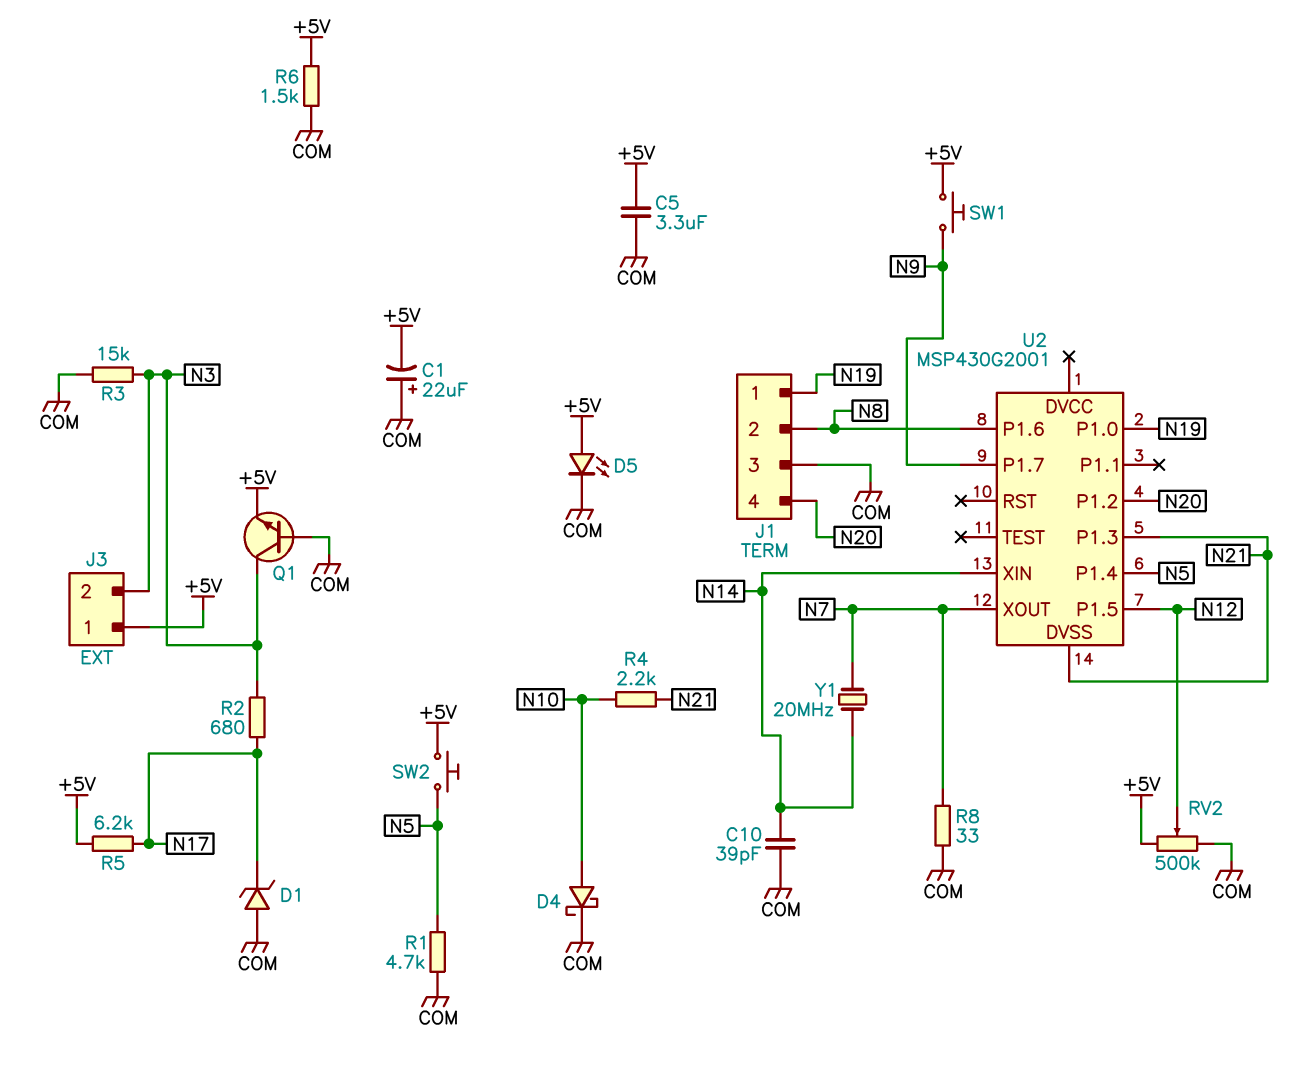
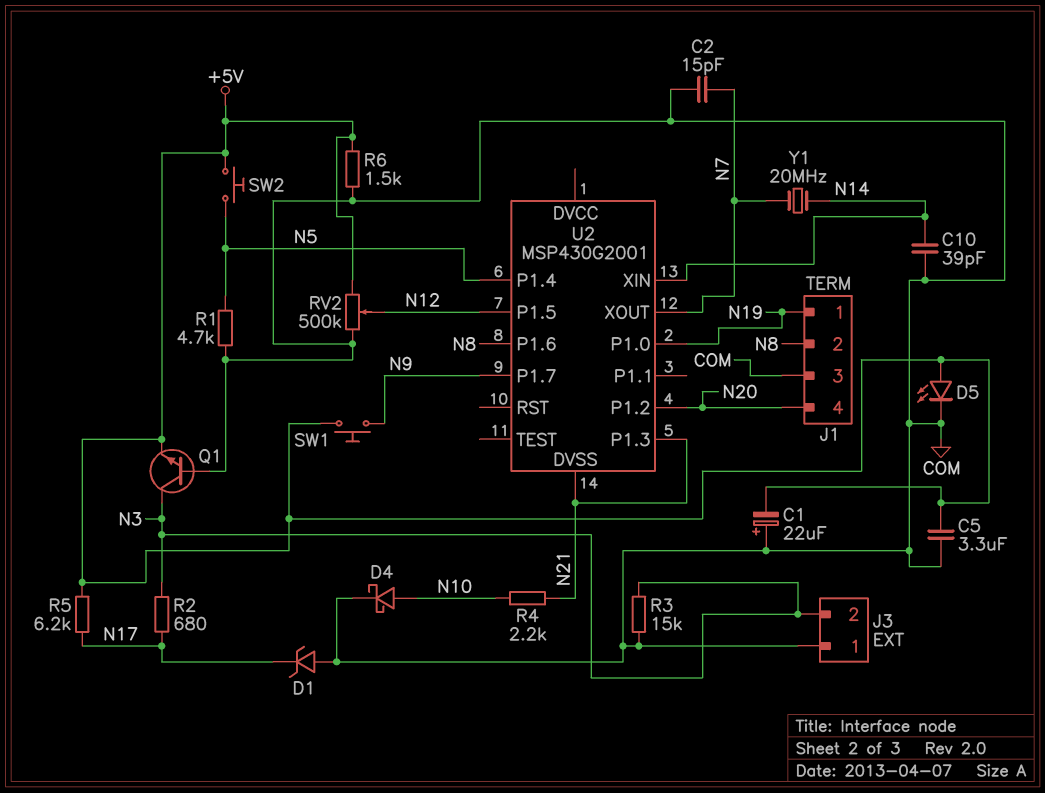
C2: none -> 15pF (COM, N7)
J3 pin 1: +5V -> COM
R8: 33 (COM, N7) -> none

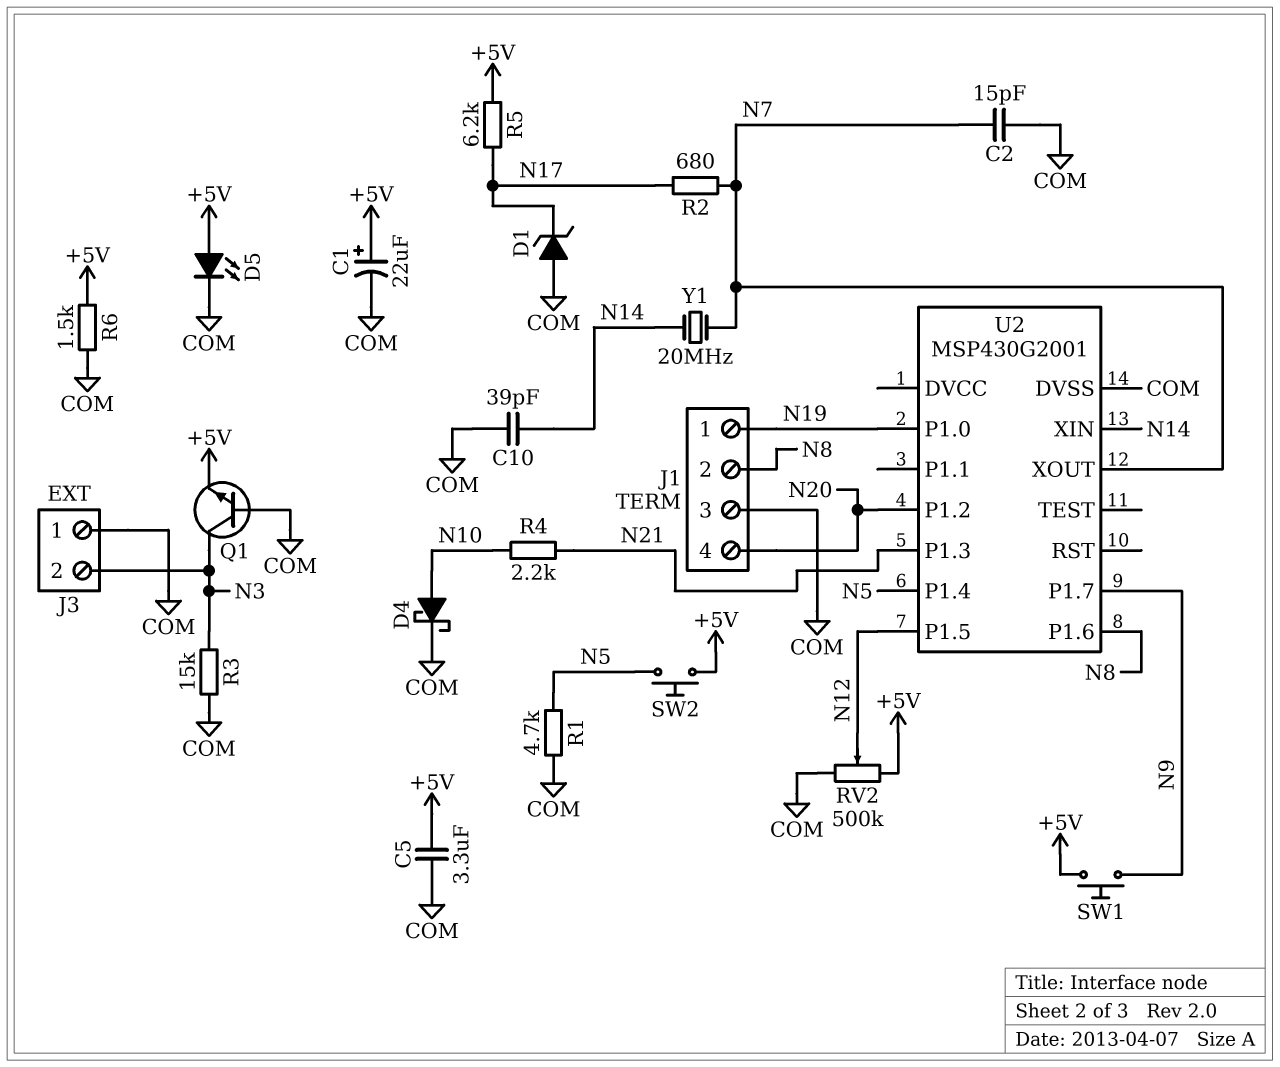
C1: 22uF (plus COM, minus +5V) -> 22uF (plus +5V, minus COM)
R2: 680 (N3, N17) -> 680 (N7, N17)
U2 pin DVSS: N21 -> COM

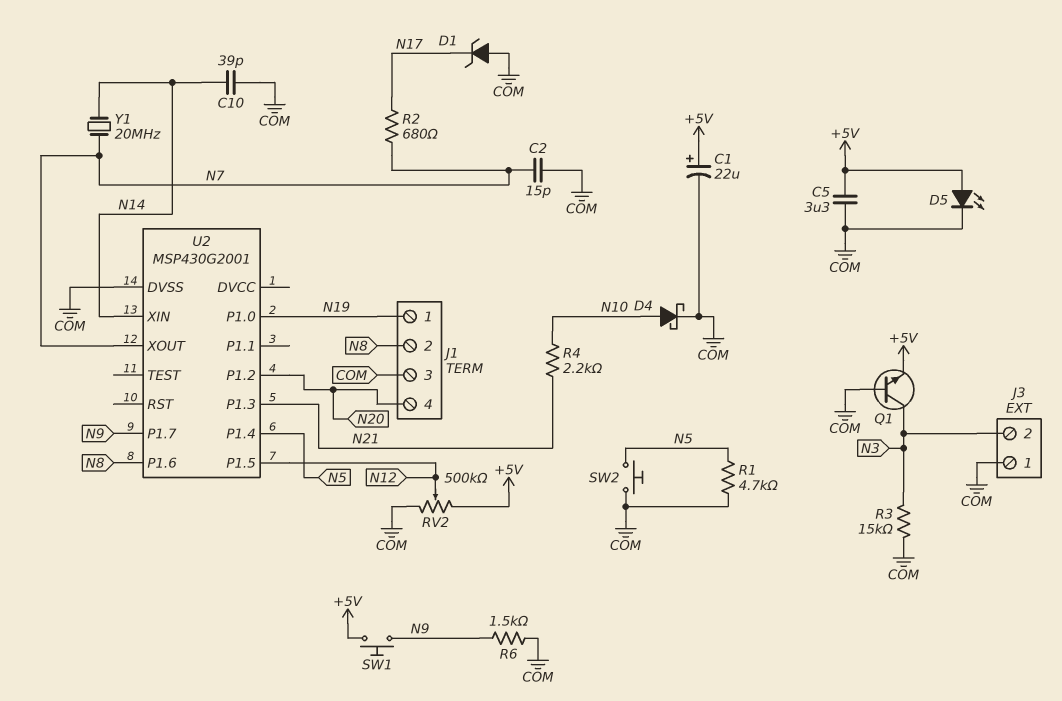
R5: 6.2k (+5V, N17) -> none
R6: 1.5k (+5V, COM) -> 1.5k (COM, N9)
SW2: button (+5V, N5) -> button (COM, N5)

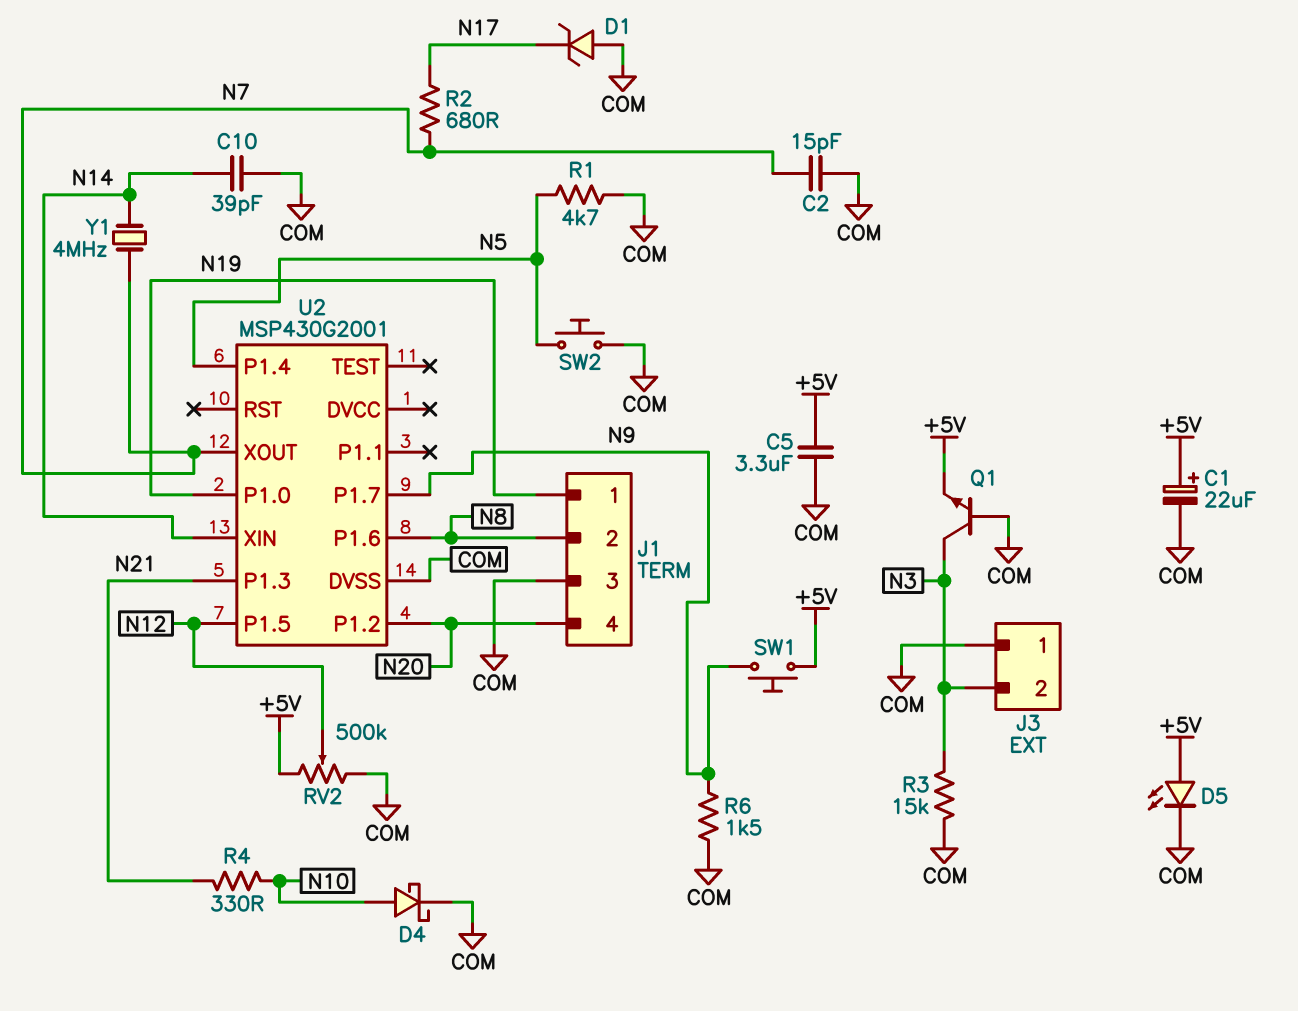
R4: 2.2k (N10, N21) -> 330 (N10, N21)
Y1: 20MHz (N7, N14) -> 4MHz (N7, N14)

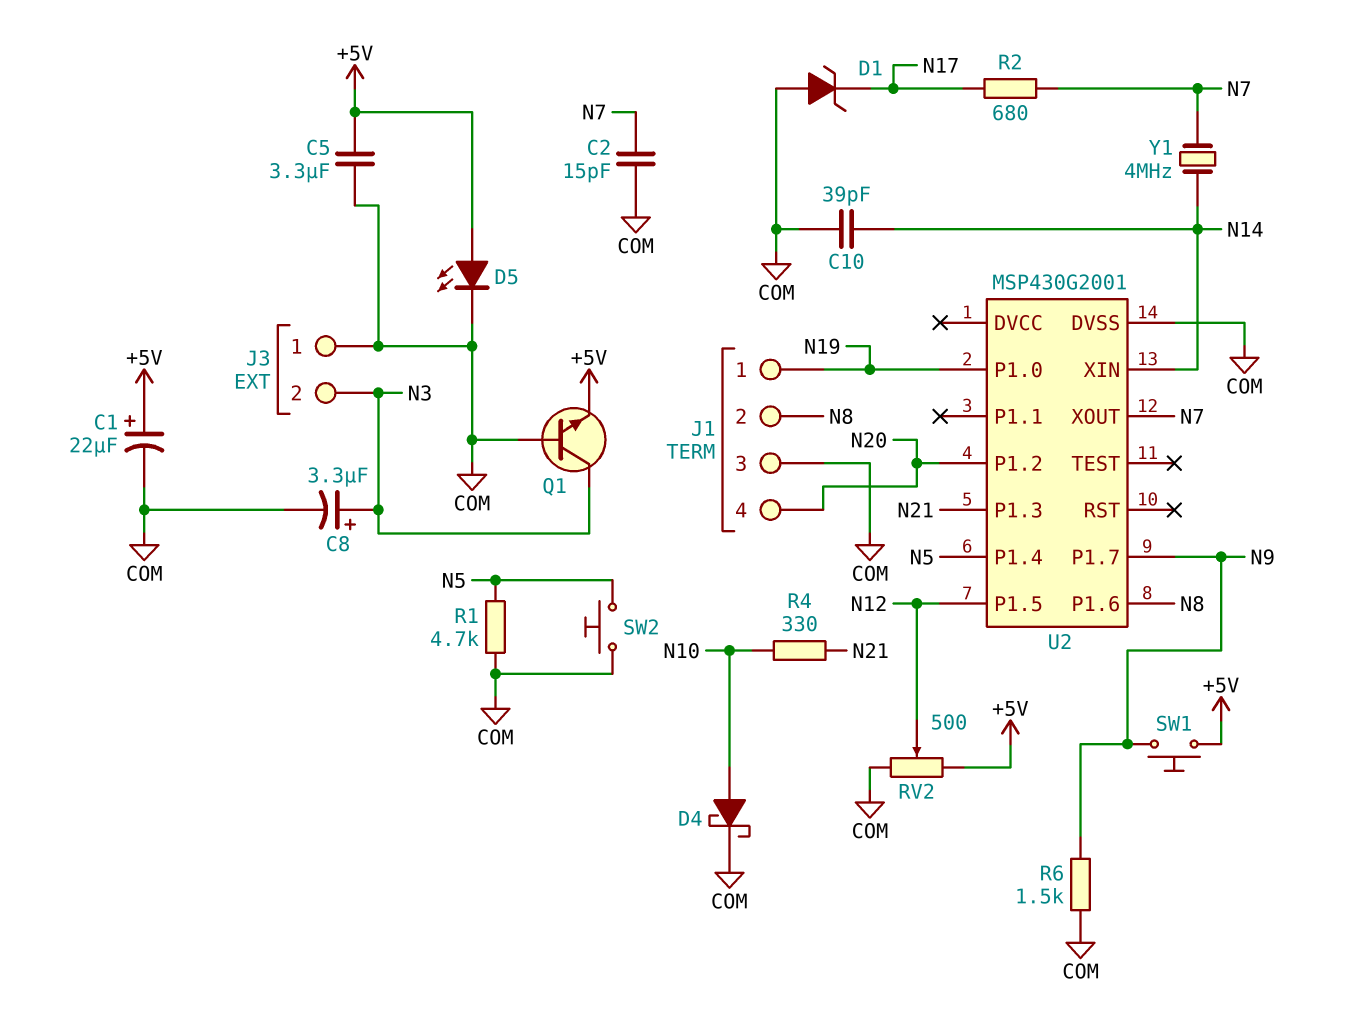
C8: none -> 3.3uF (plus N3, minus COM)
R3: 15k (COM, N3) -> none
RV2: 500k (+5V, COM, wiper N12) -> 500 (+5V, COM, wiper N12)

